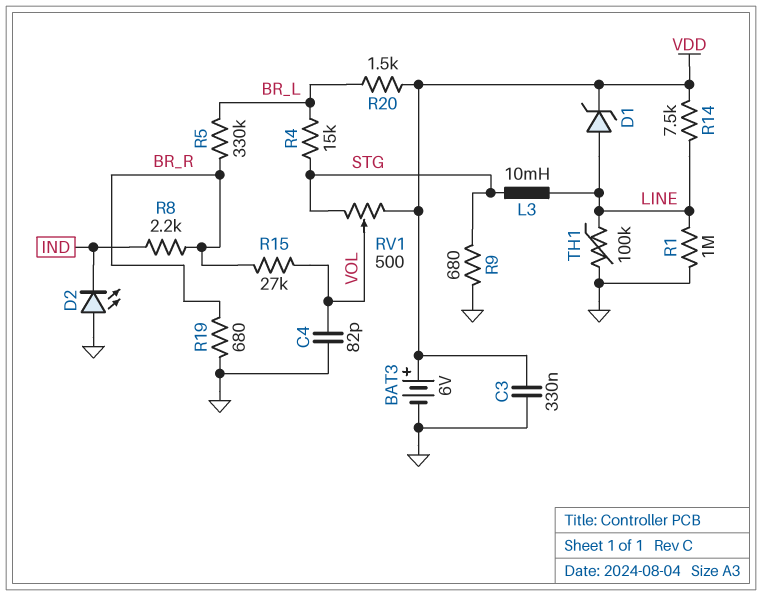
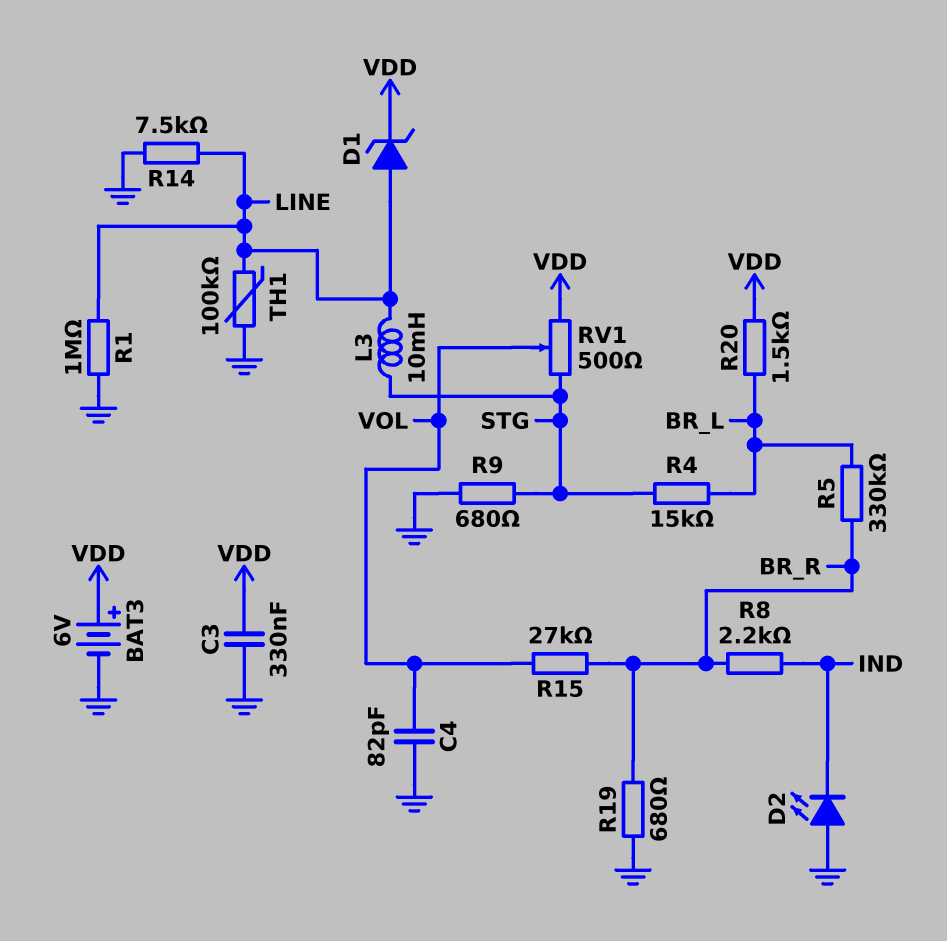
R14: 7.5k (LINE, VDD) -> 7.5k (GND, LINE)

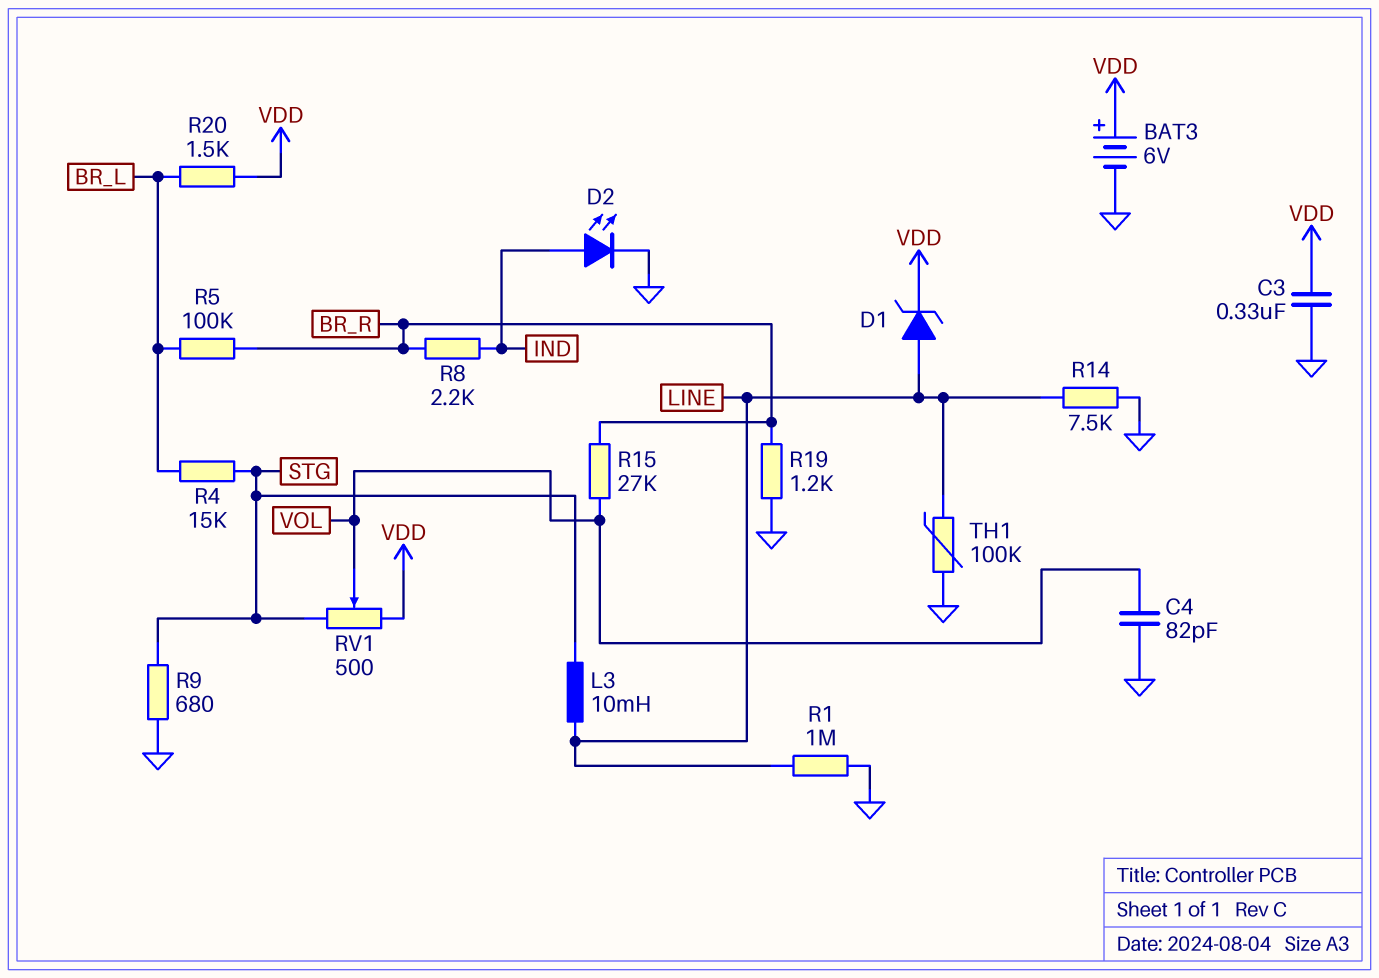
D2: LED (A GND, K IND) -> LED (A IND, K GND)
R5: 330k (BR_L, BR_R) -> 100k (BR_L, BR_R)
R19: 680 (BR_R, GND) -> 1.2k (BR_R, GND)

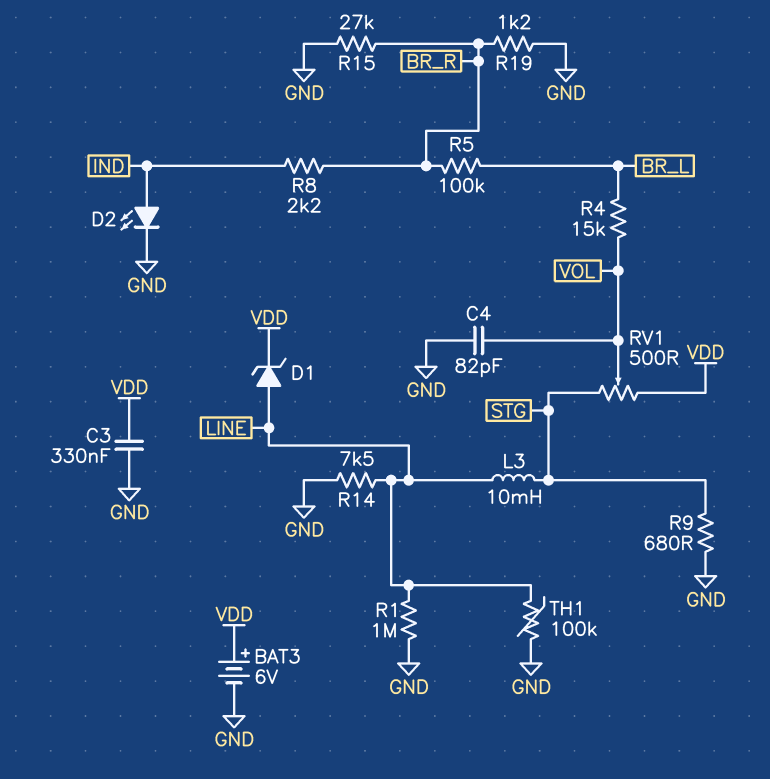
R4: 15k (BR_L, STG) -> 15k (BR_L, VOL)
R15: 27k (BR_R, VOL) -> 27k (BR_R, GND)
R20: 1.5k (BR_L, VDD) -> none

